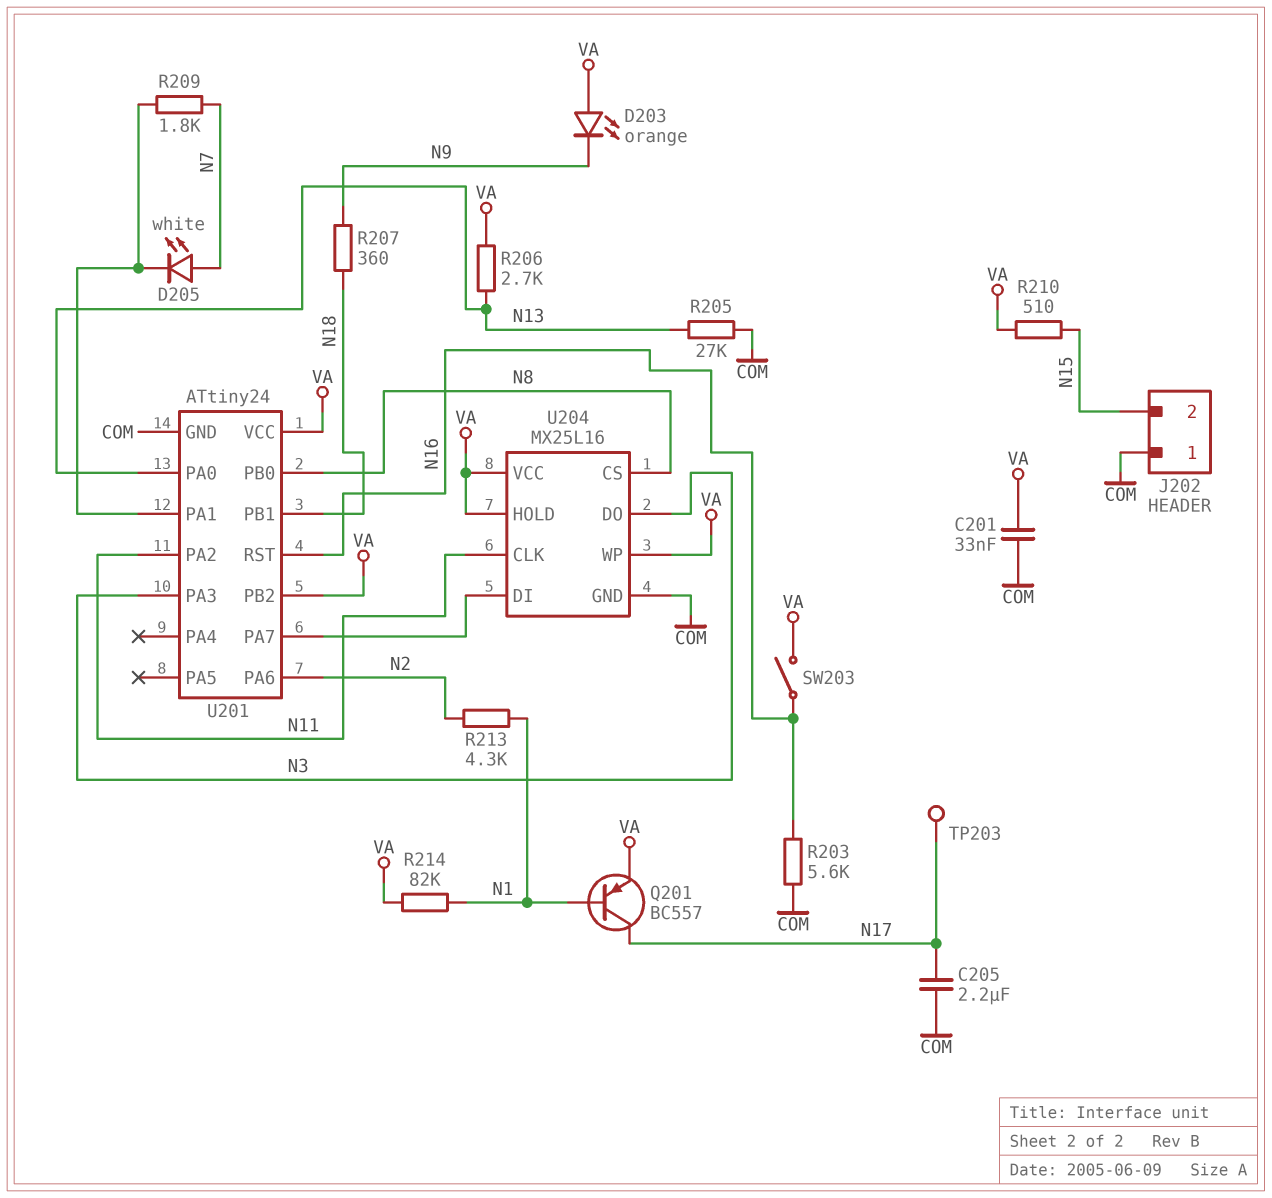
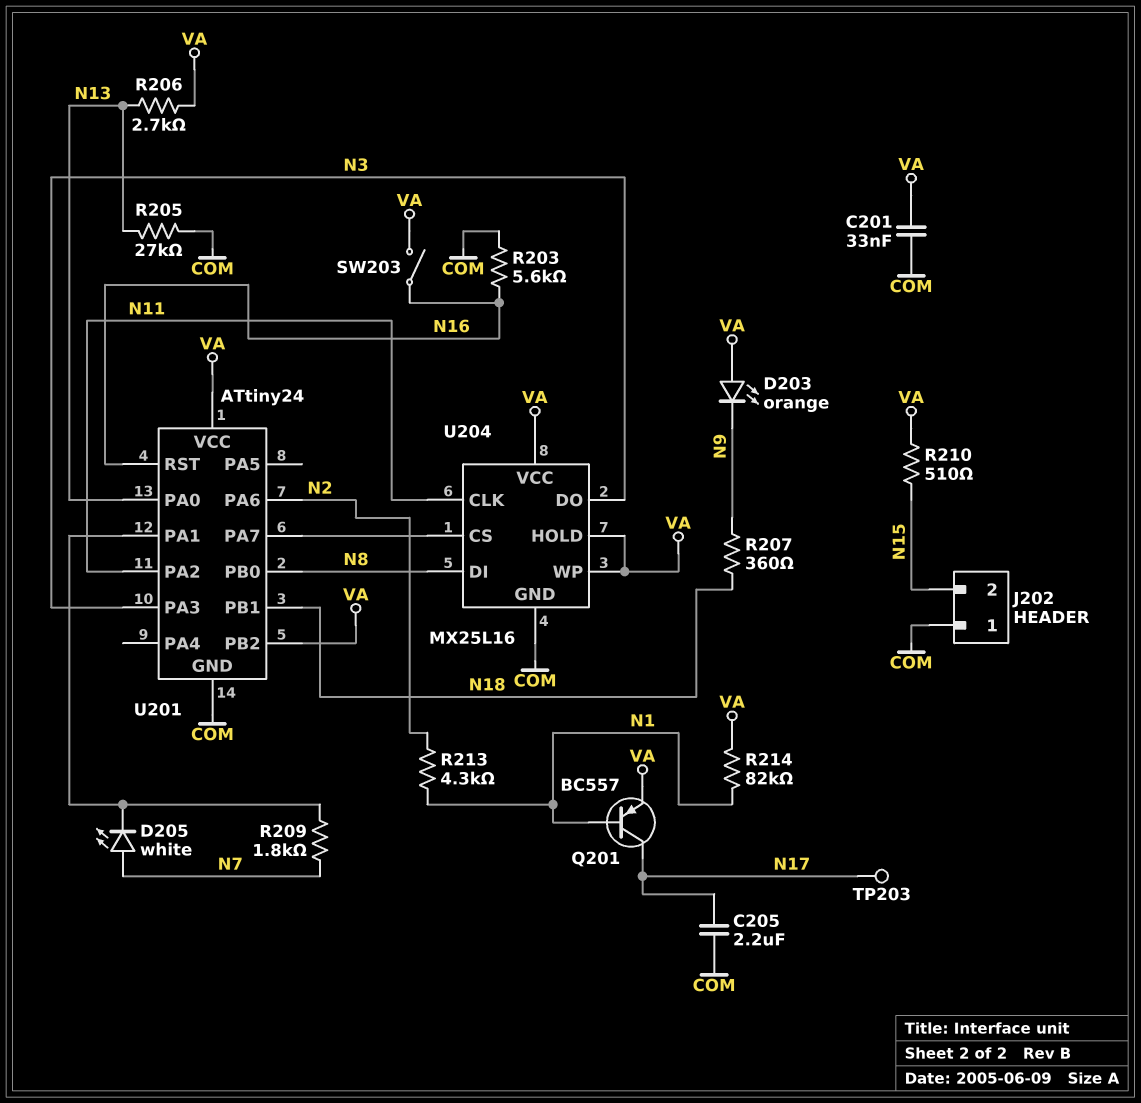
U204 pin CS: N8 -> U201/PA7
U204 pin DI: U201/PA7 -> N8

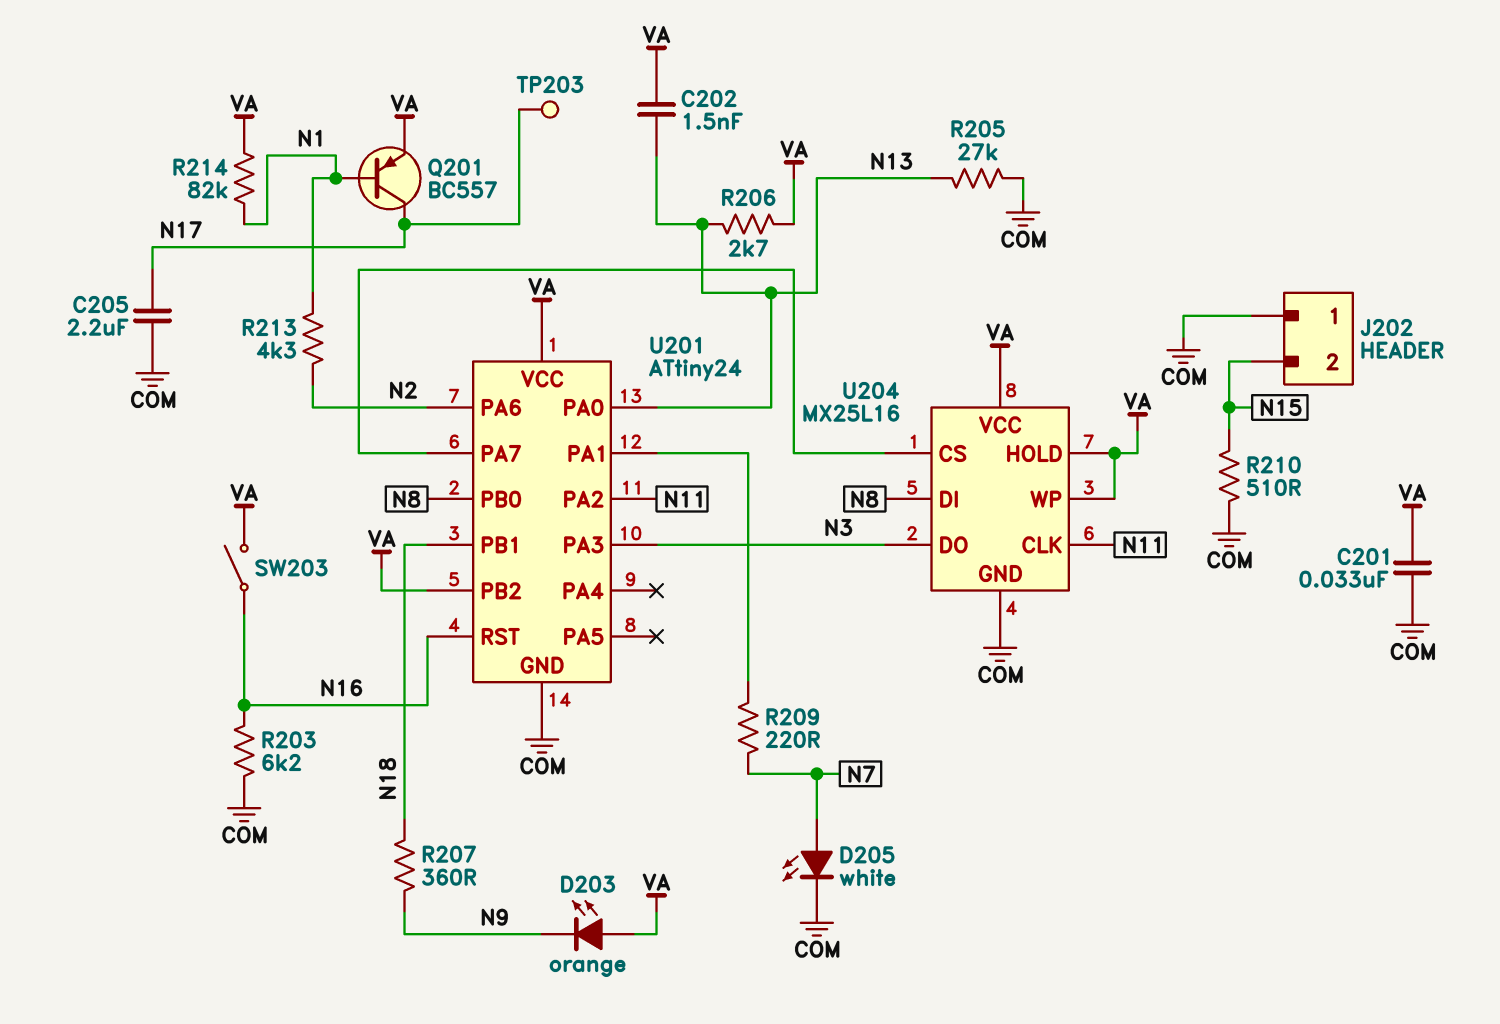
C202: none -> 1.5nF (N13, VA)
D205: LED white (A N7, K U201/PA1) -> LED white (A N7, K COM)
R203: 5.6k (COM, N16) -> 6.2k (COM, N16)
R209: 1.8k (N7, U201/PA1) -> 220 (N7, U201/PA1)
R210: 510 (N15, VA) -> 510 (COM, N15)

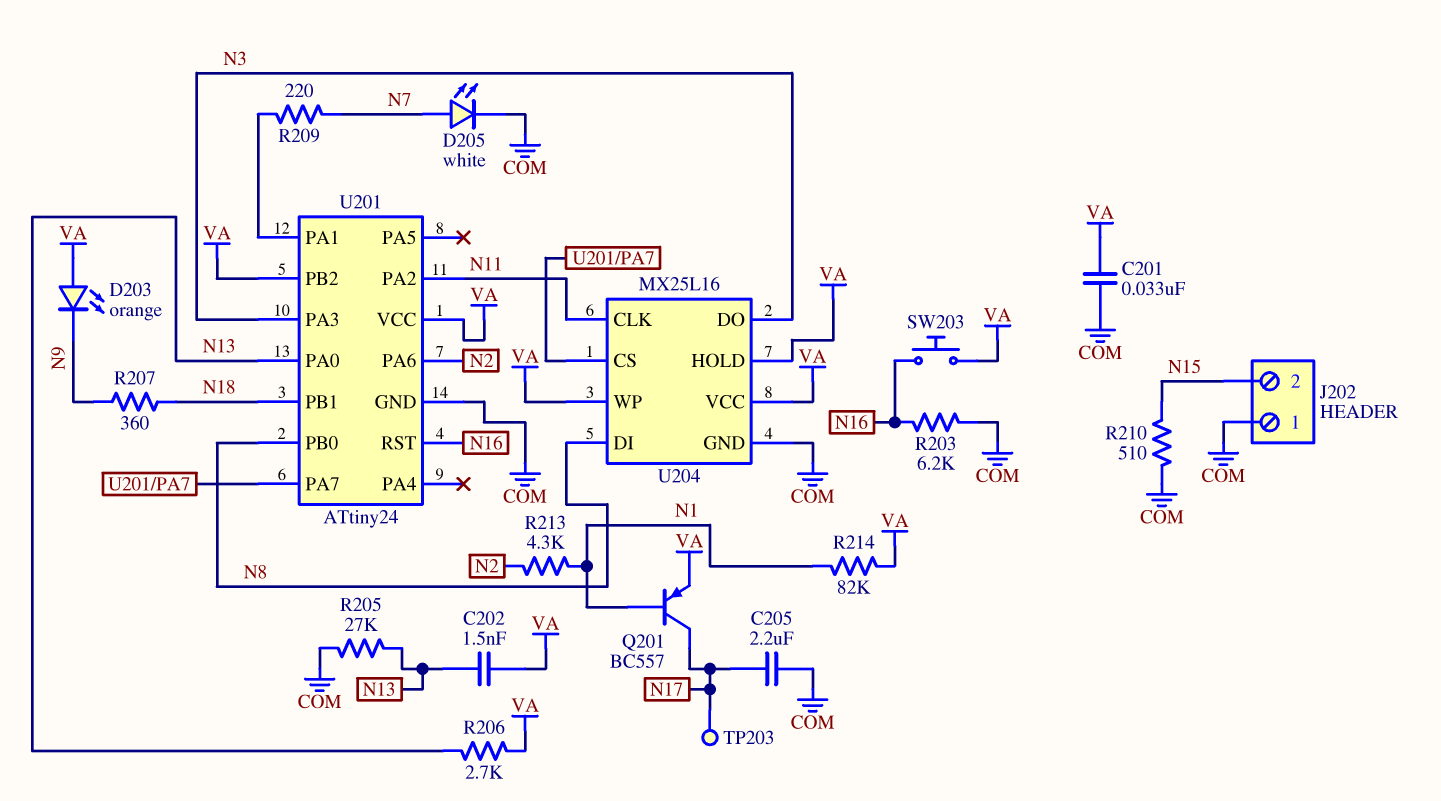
SW203: switch (N16, VA) -> button (N16, VA)

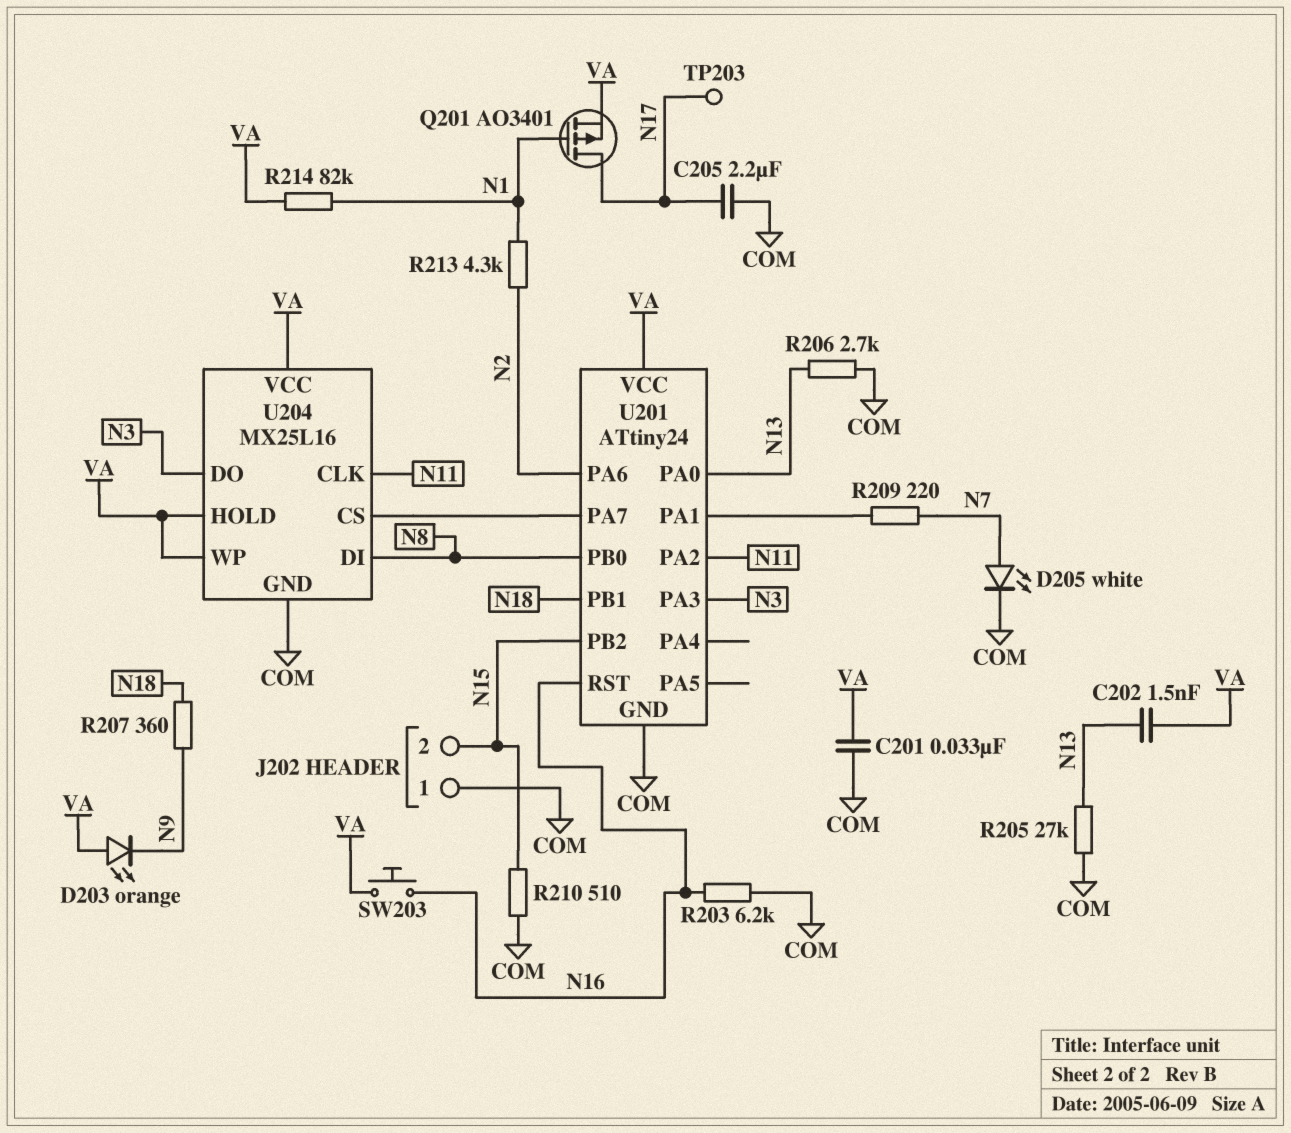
Q201: PNP BC557 (B N1, C N17, E VA) -> PMOS AO3401 (G N1, D N17, S VA)
R206: 2.7k (N13, VA) -> 2.7k (COM, N13)
U201 pin PB2: VA -> N15

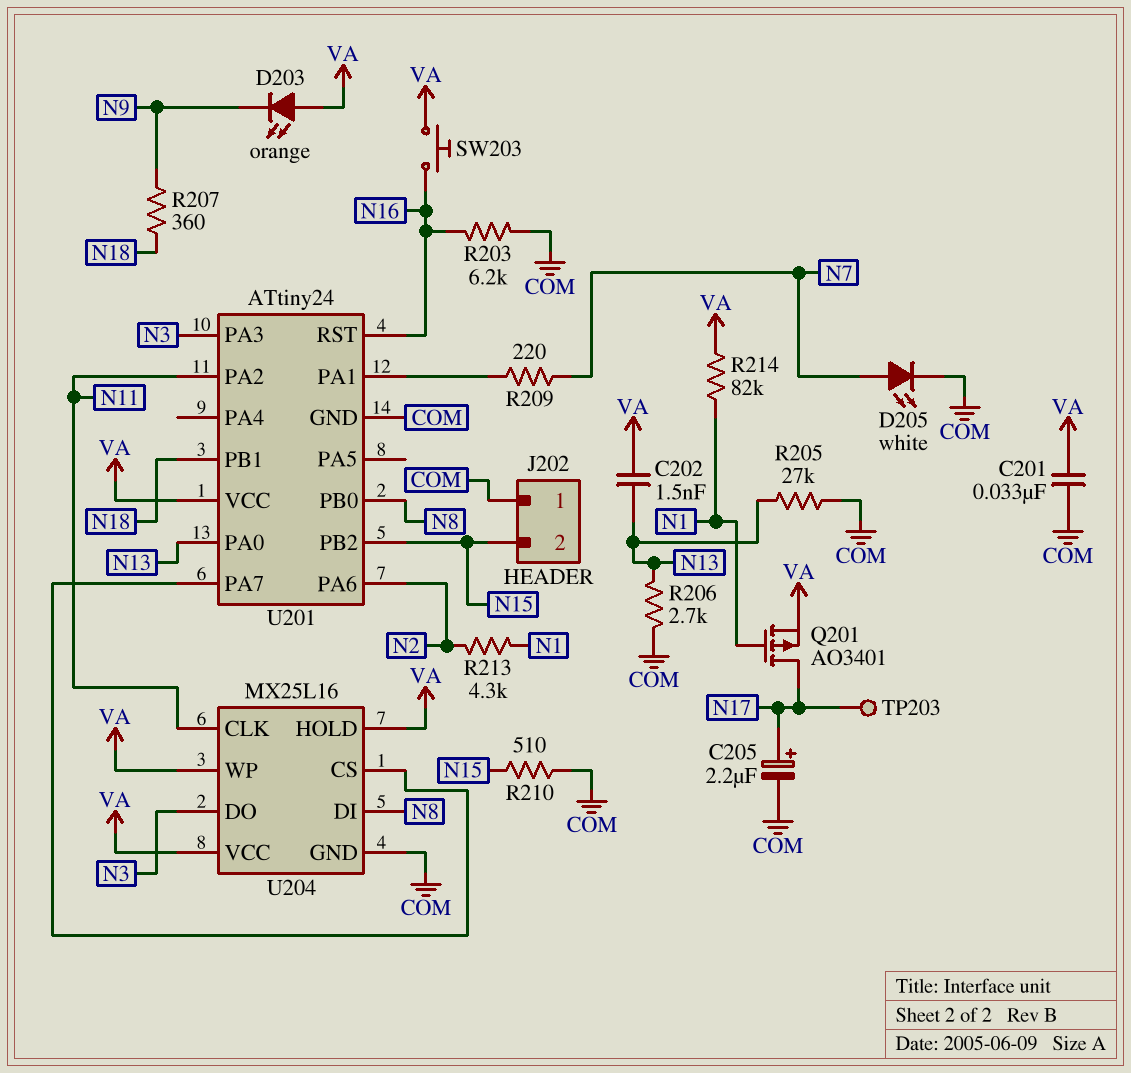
C205: 2.2uF (COM, N17) -> 2.2uF (plus N17, minus COM)

